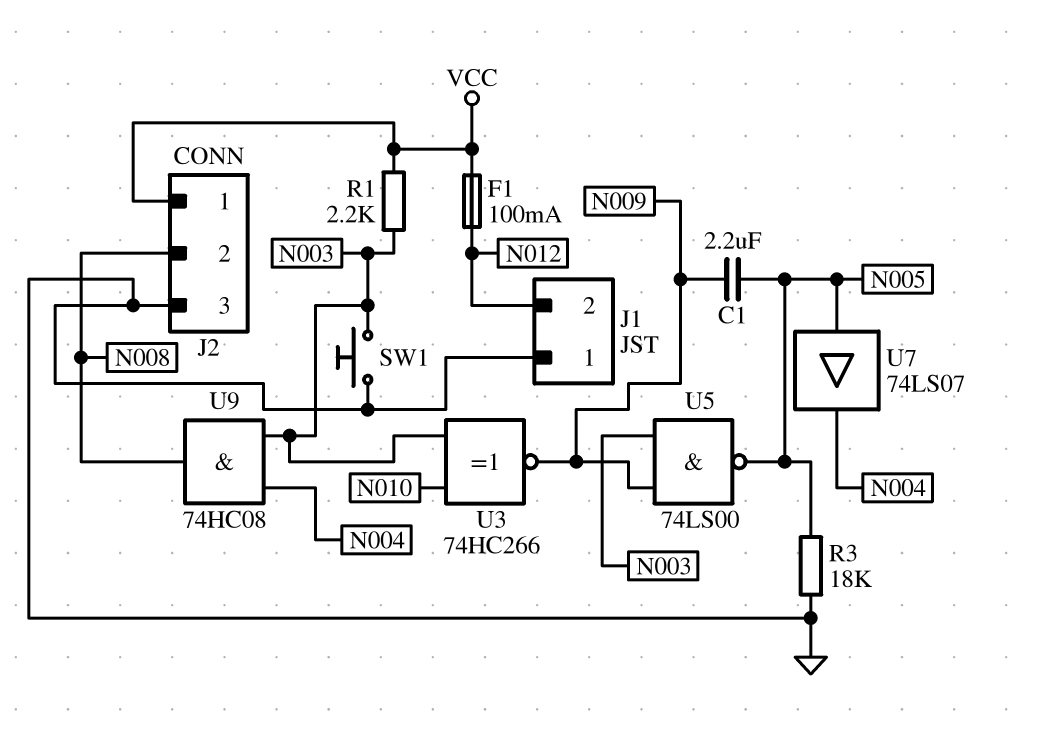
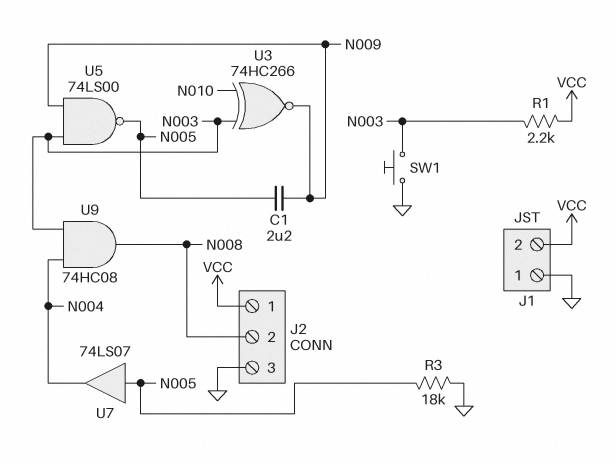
F1: 100mA (N012, VCC) -> none
J1 pin 2: N012 -> VCC

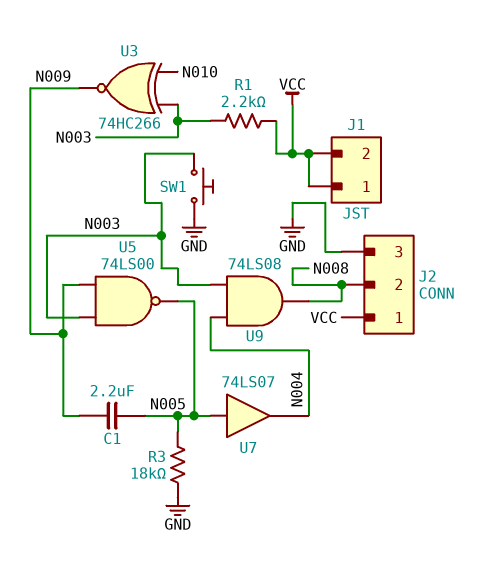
J1 pin 1: GND -> VCC
U9: AND 74HC08 (in N003, in N004, out N008) -> AND 74LS08 (in N003, in N004, out N008)

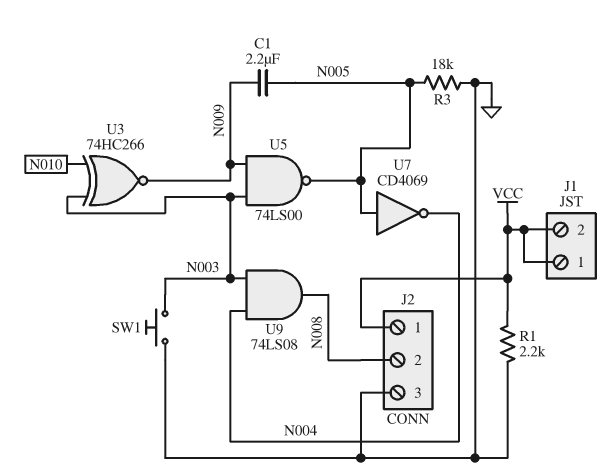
R1: 2.2k (N003, VCC) -> 2.2k (GND, VCC)
U7: buffer 74LS07 (in N005, out N004) -> NOT CD4069 (in N005, out N004)

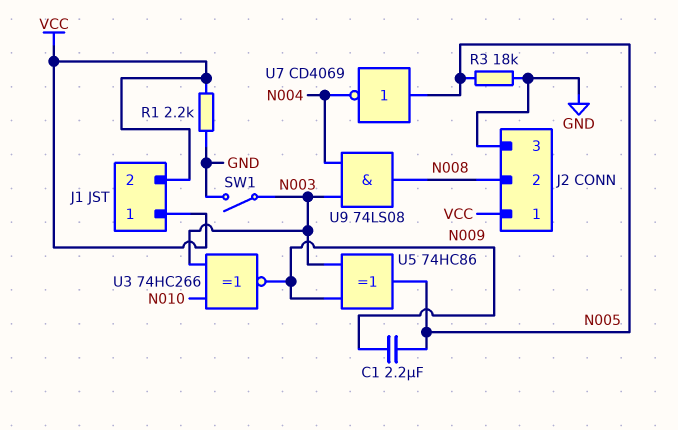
SW1: button (GND, N003) -> switch (GND, N003)
U5: NAND 74LS00 (in N003, in N009, out N005) -> XOR 74HC86 (in N003, in N009, out N005)

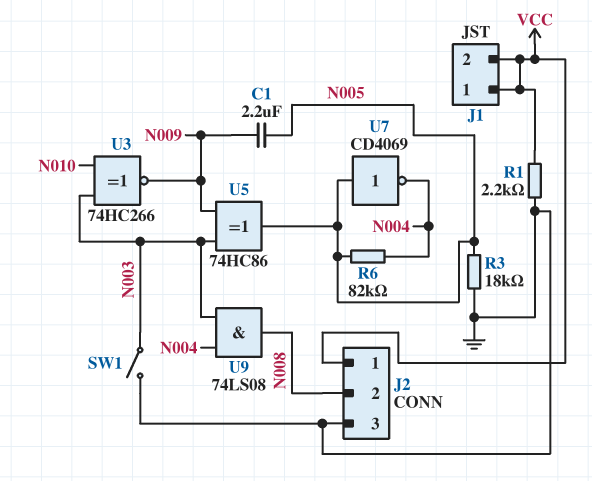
R6: none -> 82k (N004, N005)

